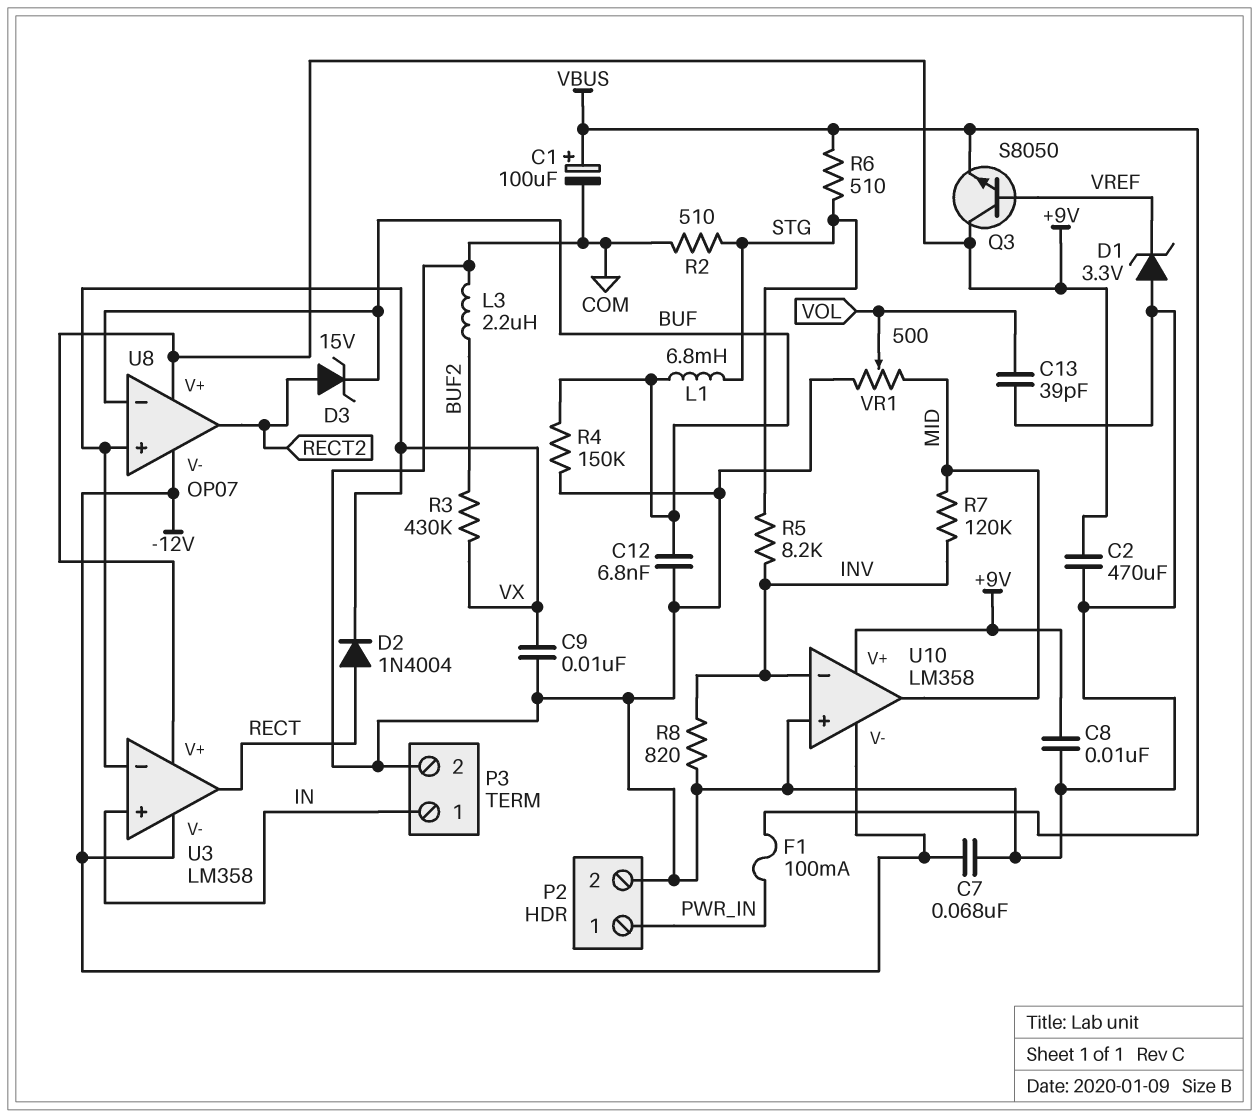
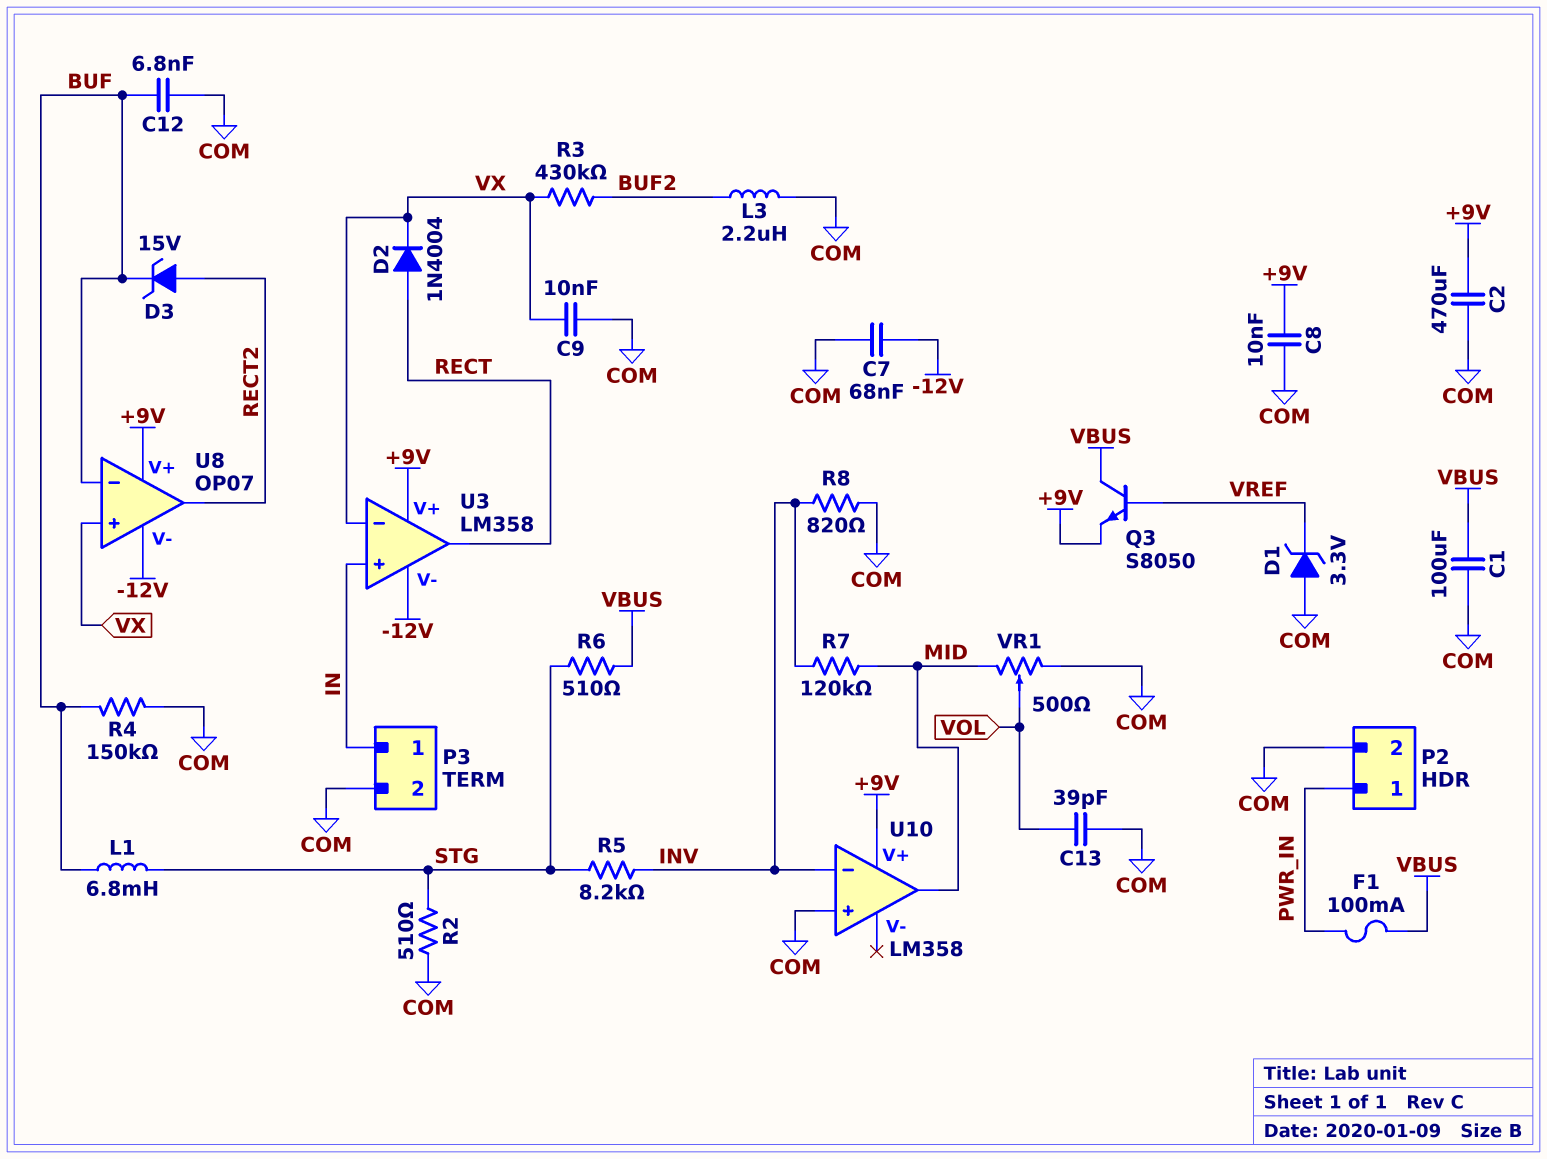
C1: 100uF (plus VBUS, minus COM) -> 100uF (COM, VBUS)
Q3: NPN S8050 (B VREF, C +9V, E VBUS) -> NPN S8050 (B VREF, C VBUS, E +9V)
U10 pin V-: -12V -> none

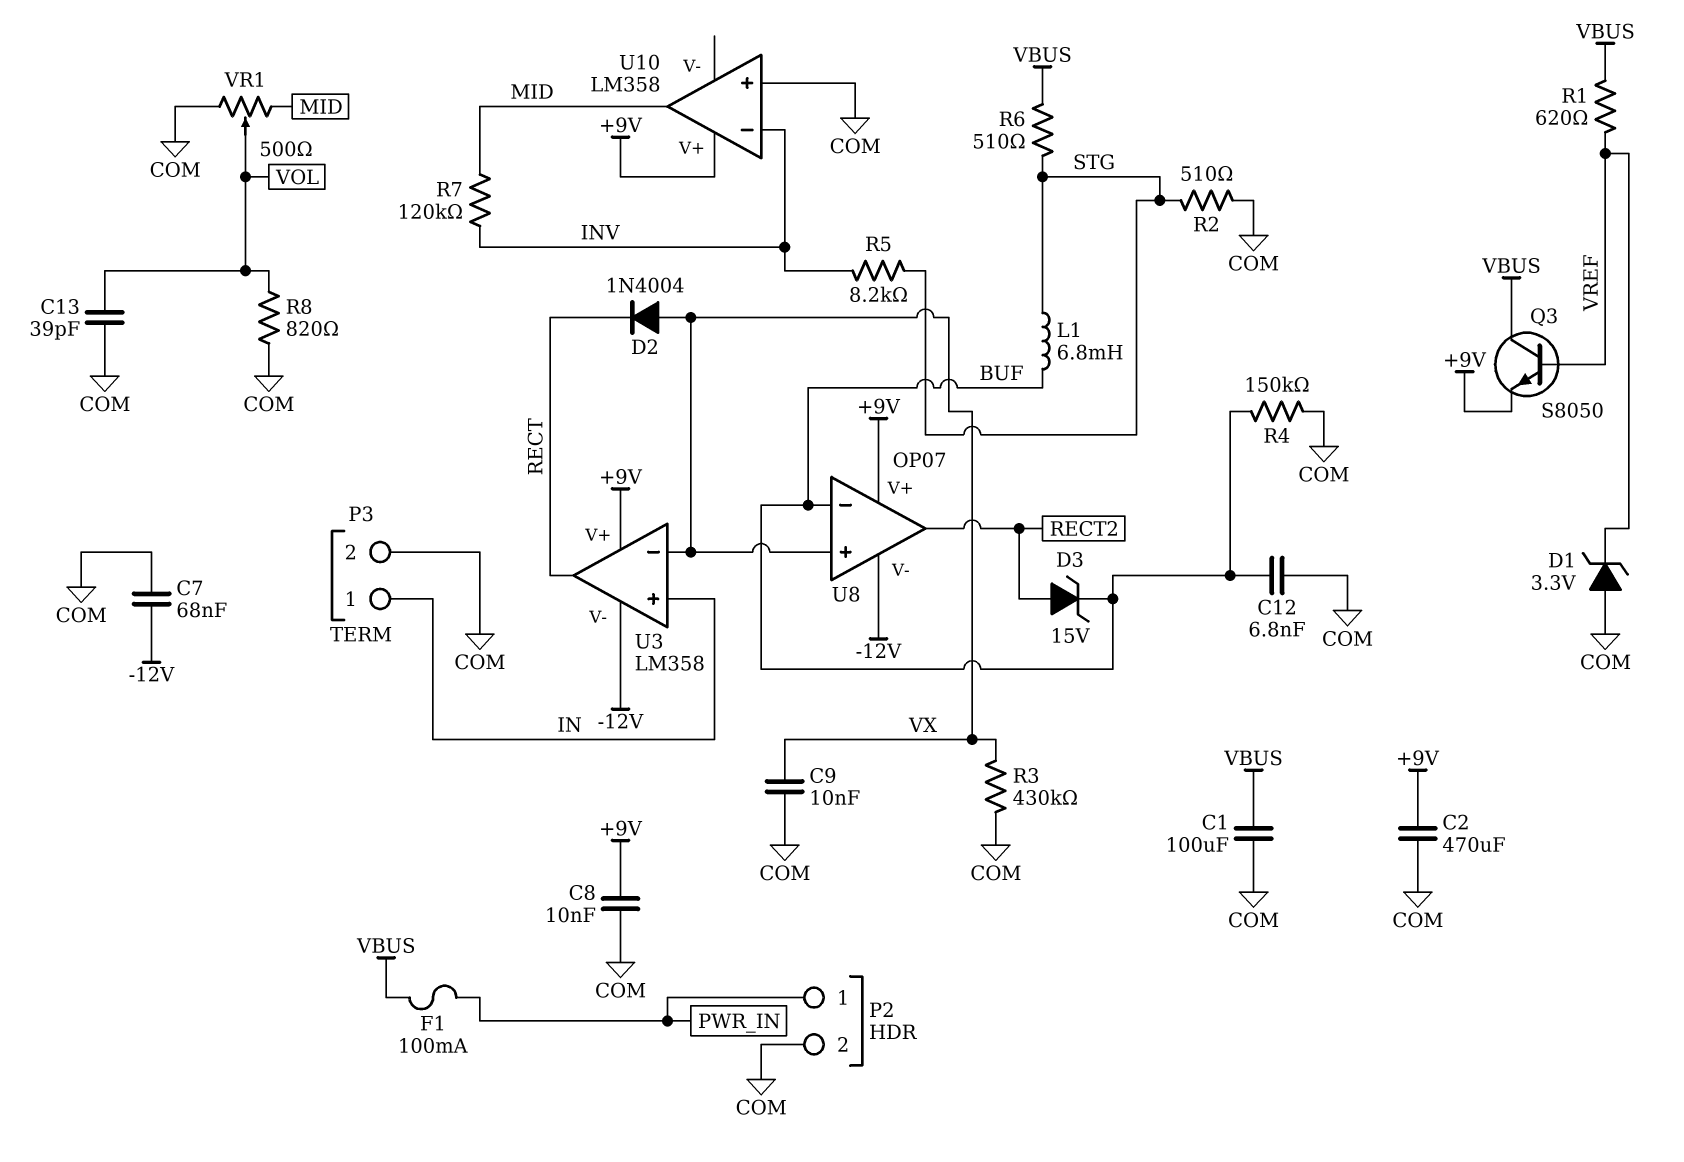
D2: diode 1N4004 (A RECT, K VX) -> diode 1N4004 (A VX, K RECT)
L3: 2.2uH (BUF2, COM) -> none
R1: none -> 620 (VBUS, VREF)
R3: 430k (BUF2, VX) -> 430k (COM, VX)
R8: 820 (COM, INV) -> 820 (COM, VOL)

